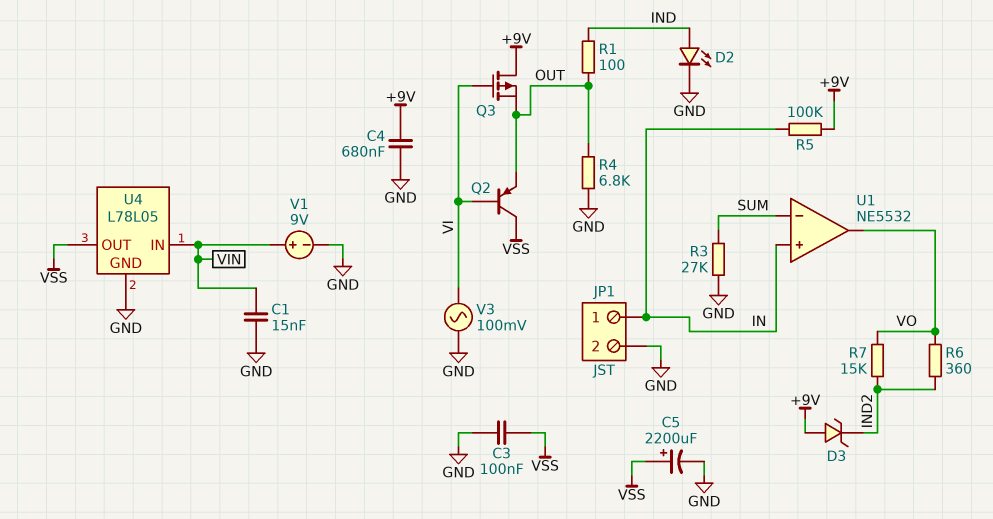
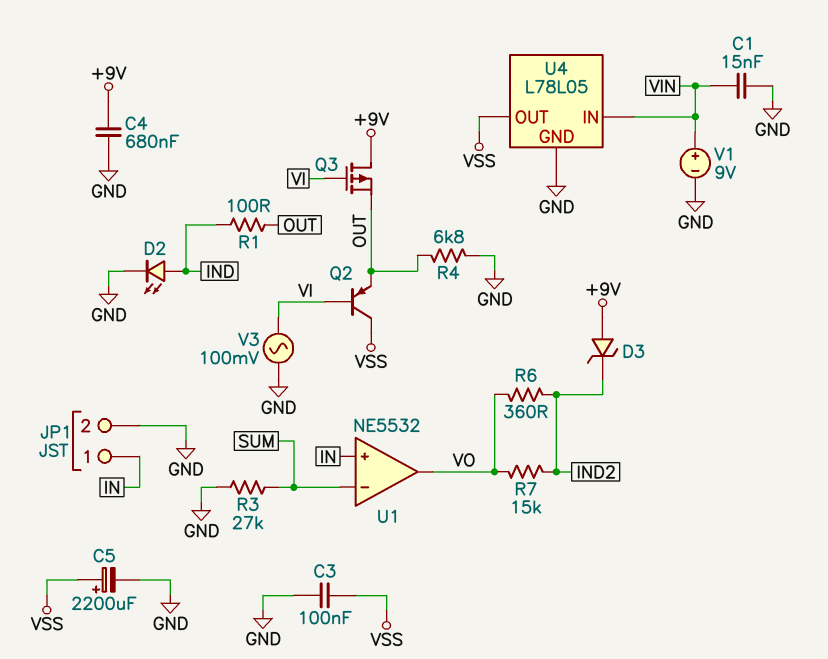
R5: 100k (+9V, IN) -> none

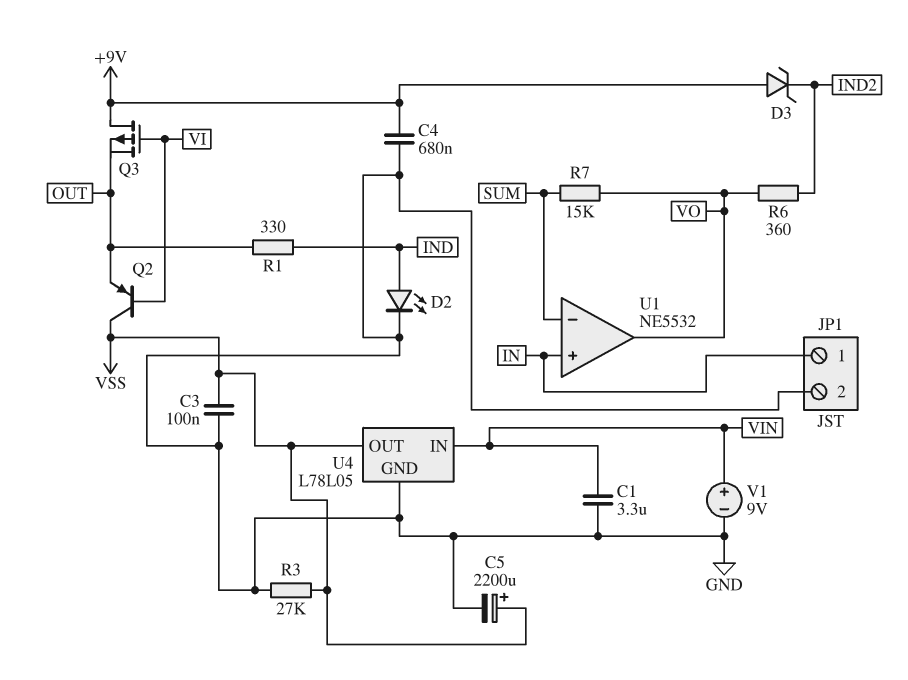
C1: 15nF (GND, VIN) -> 3.3uF (GND, VIN)
R1: 100 (IND, OUT) -> 330 (IND, OUT)
R3: 27k (GND, SUM) -> 27k (GND, VSS)
R4: 6.8k (GND, OUT) -> none
R7: 15k (IND2, VO) -> 15k (SUM, VO)
V3: AC 100mV (GND, VI) -> none

